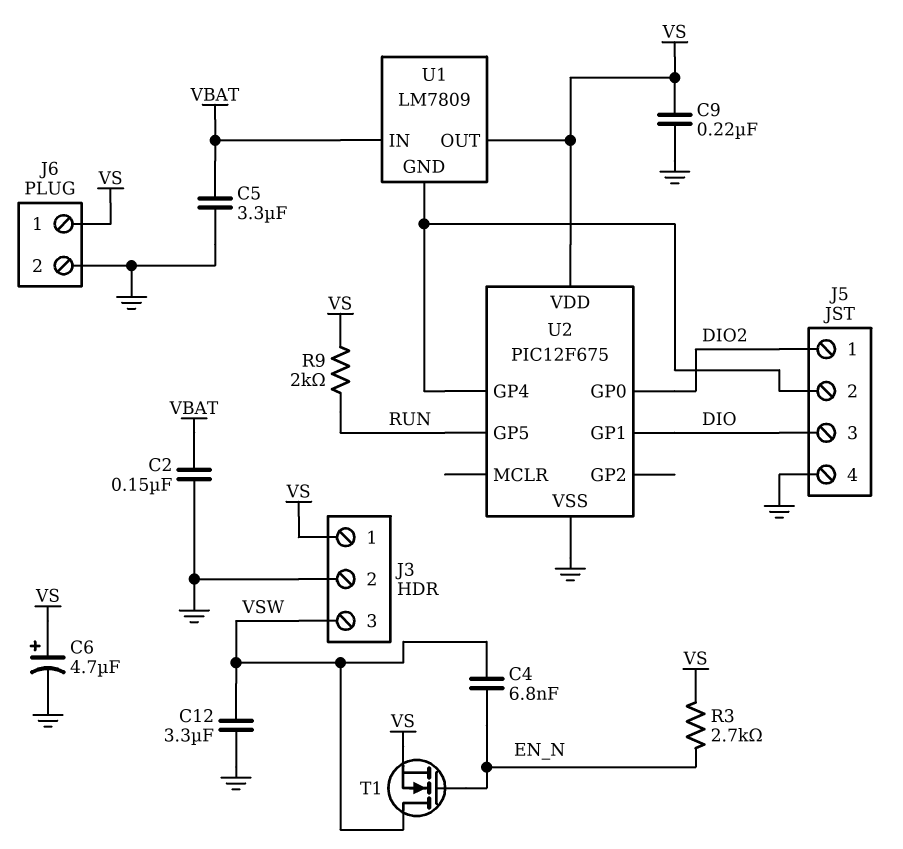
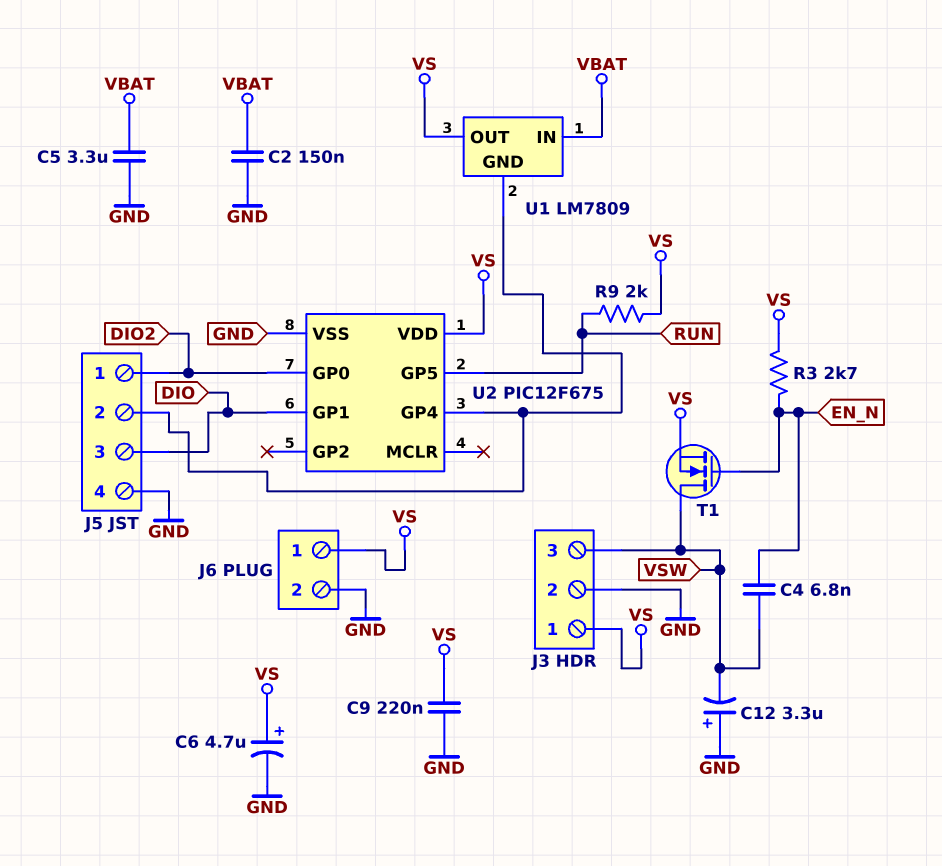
C12: 3.3uF (GND, VSW) -> 3.3uF (plus GND, minus VSW)

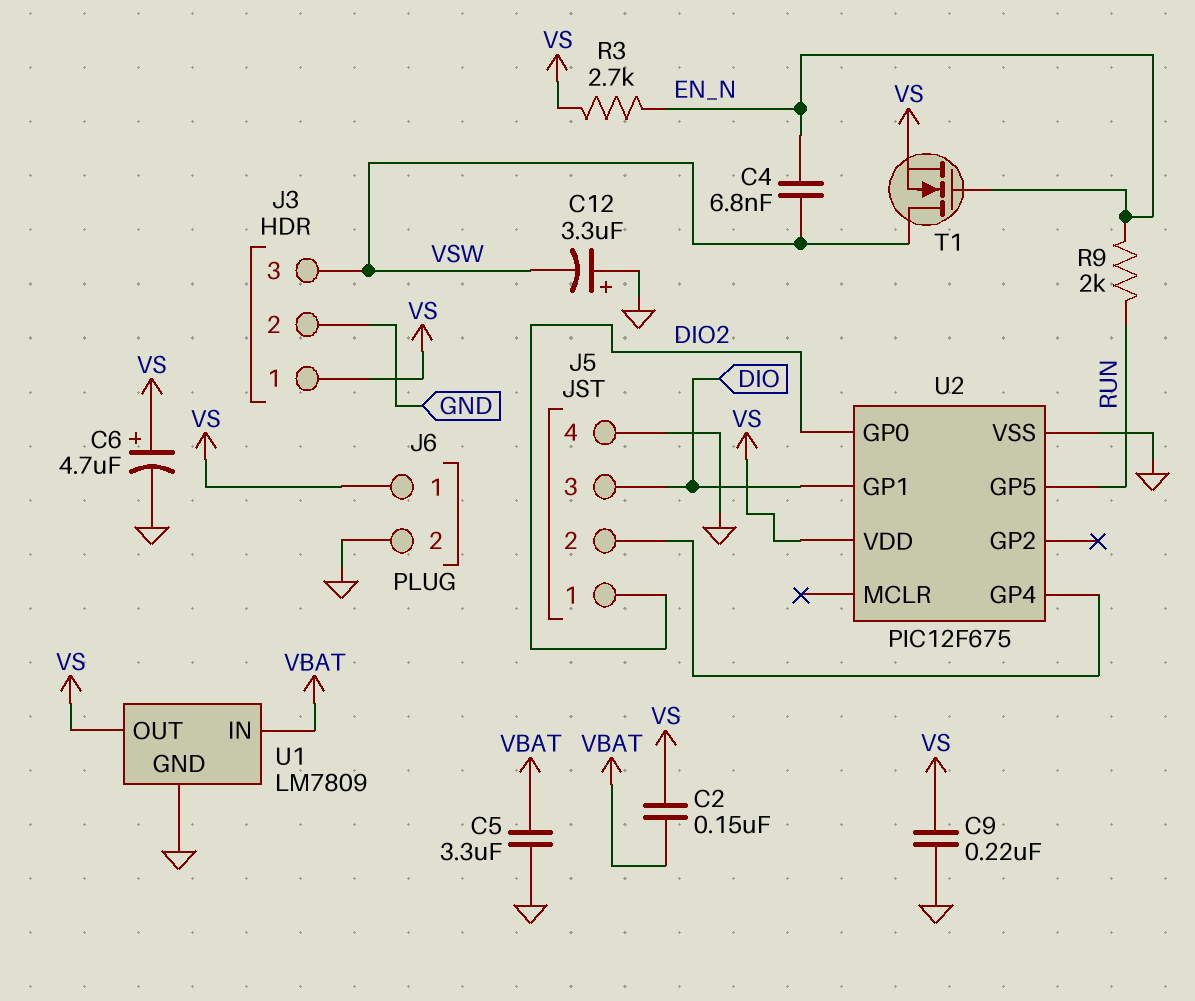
C2: 150nF (GND, VBAT) -> 150nF (VBAT, VS)
R9: 2k (RUN, VS) -> 2k (EN_N, RUN)
U1 pin GND: J5/2 -> GND

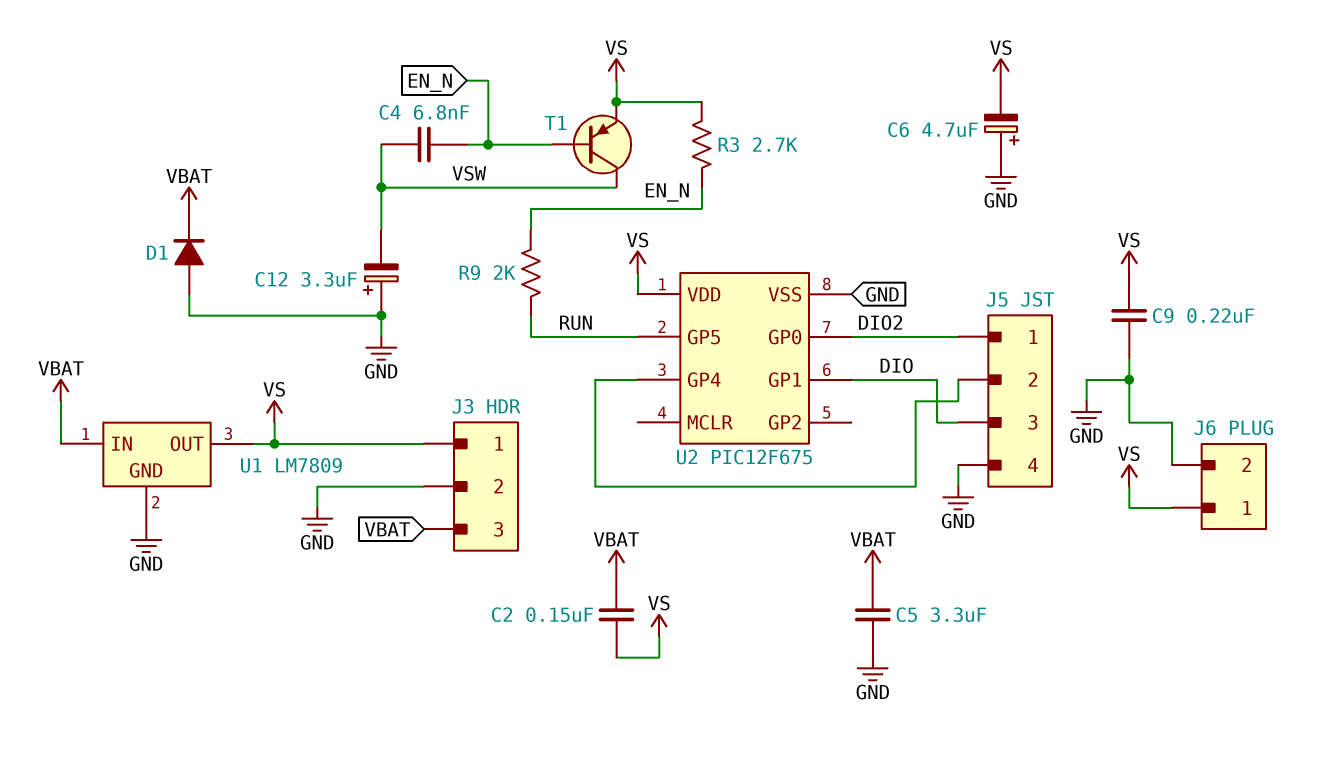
C6: 4.7uF (plus VS, minus GND) -> 4.7uF (plus GND, minus VS)
D1: none -> diode (A GND, K VBAT)
J3 pin 3: VSW -> VBAT
T1: NMOS (G EN_N, D VSW, S VS) -> PNP (B EN_N, C VSW, E VS)

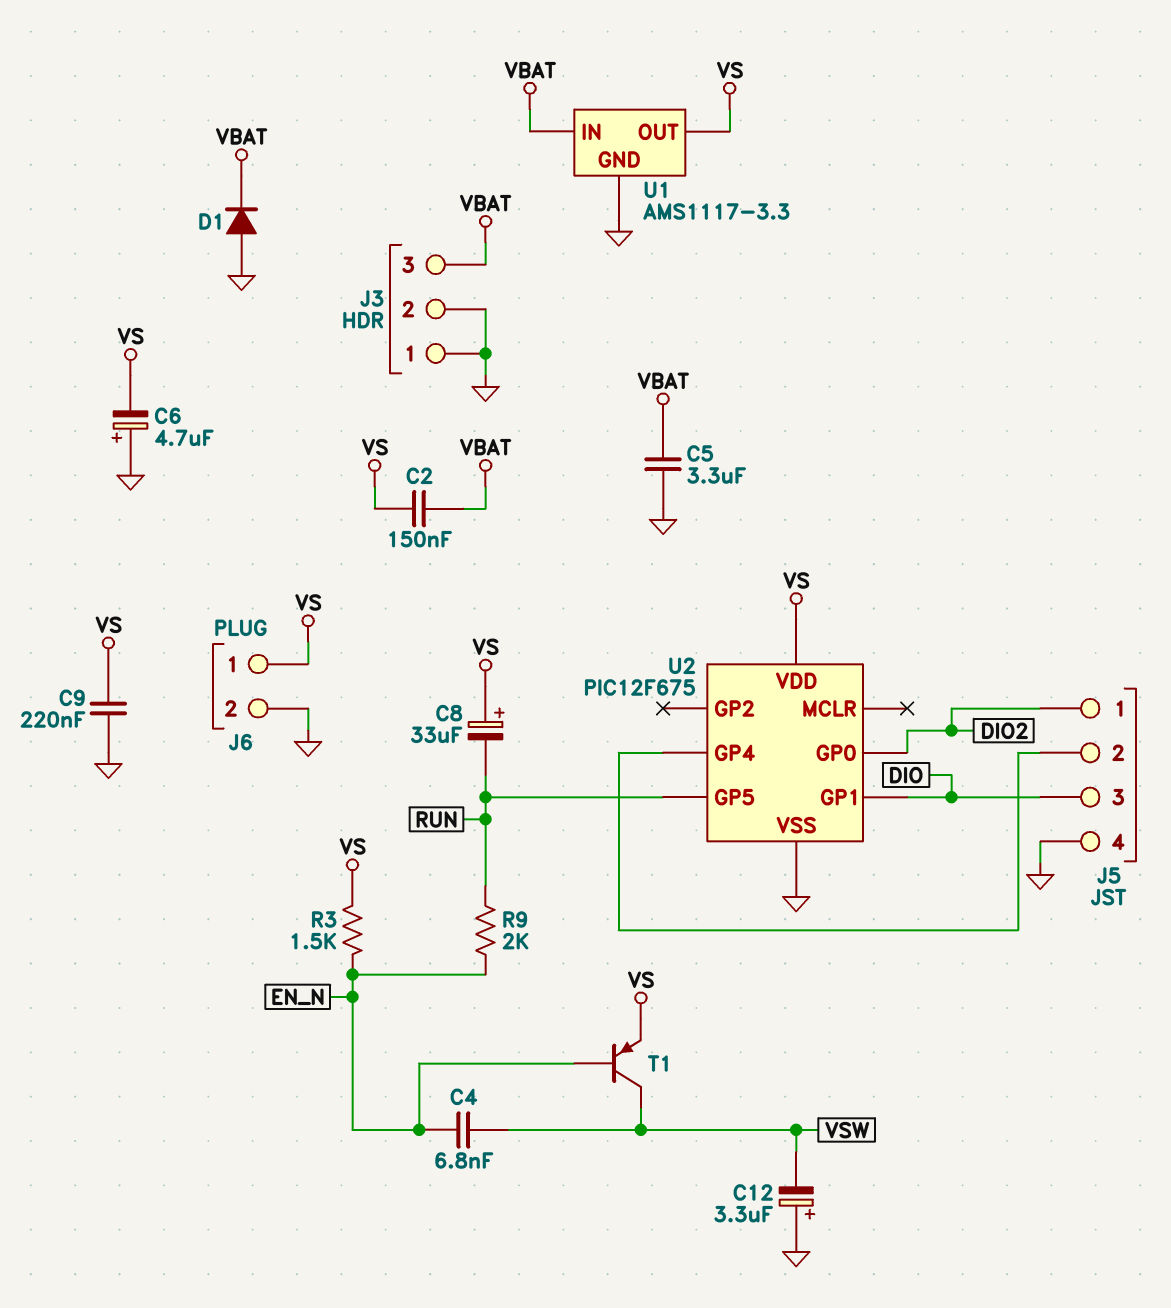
C8: none -> 33uF (plus VS, minus RUN)
J3 pin 1: VS -> GND
R3: 2.7k (EN_N, VS) -> 1.5k (EN_N, VS)
U1: LM7809 -> AMS1117-3.3

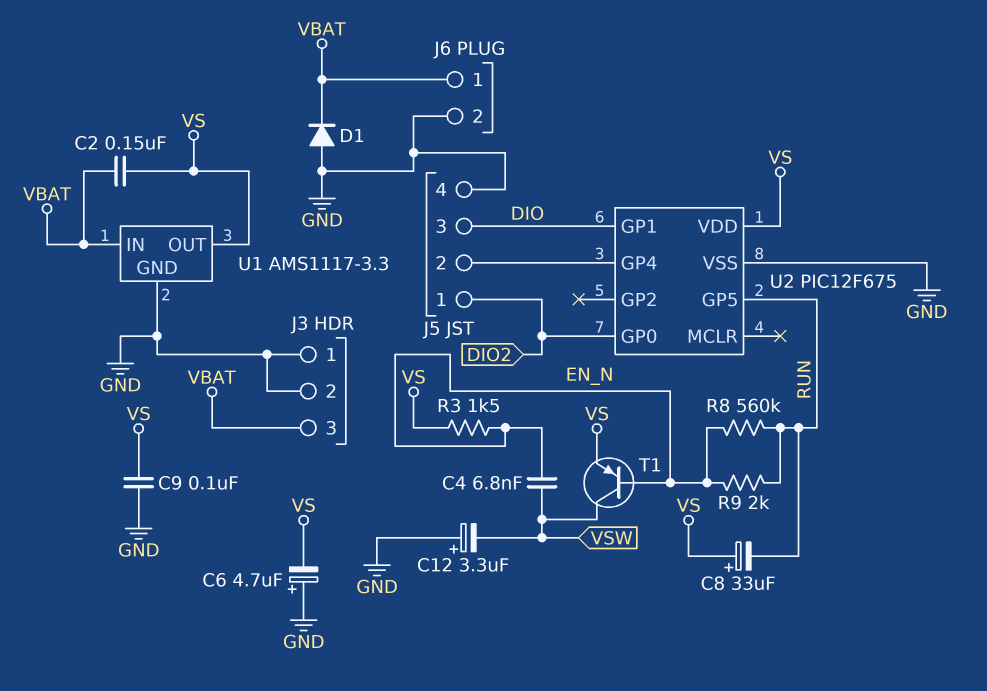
C5: 3.3uF (GND, VBAT) -> none
C9: 220nF (GND, VS) -> 100nF (GND, VS)
J6 pin 1: VS -> VBAT
R8: none -> 560k (EN_N, RUN)

